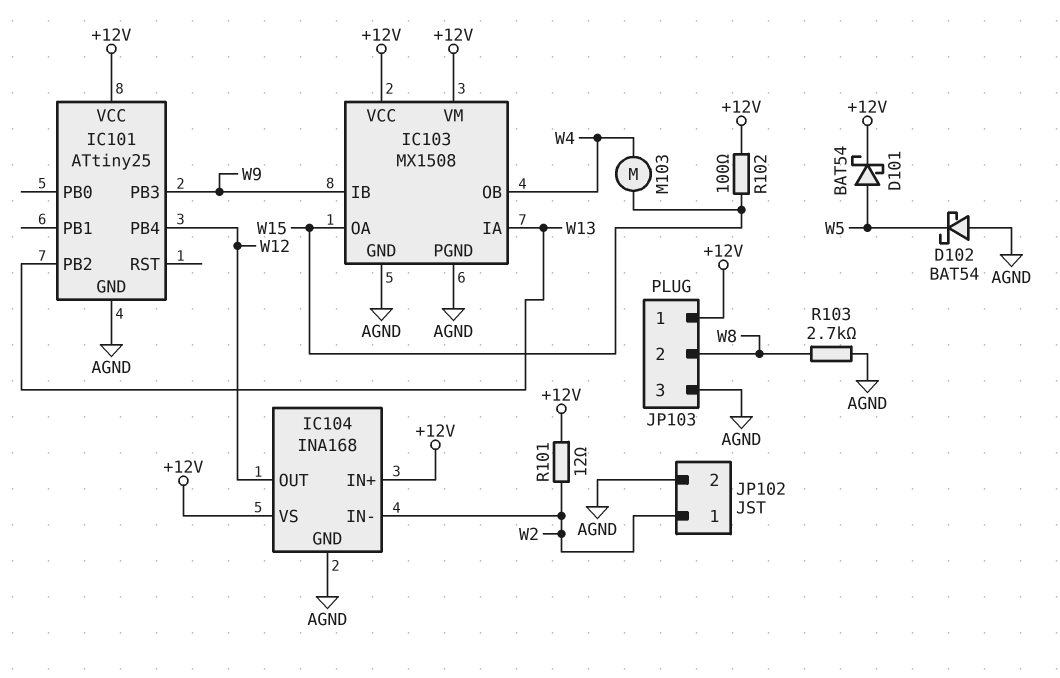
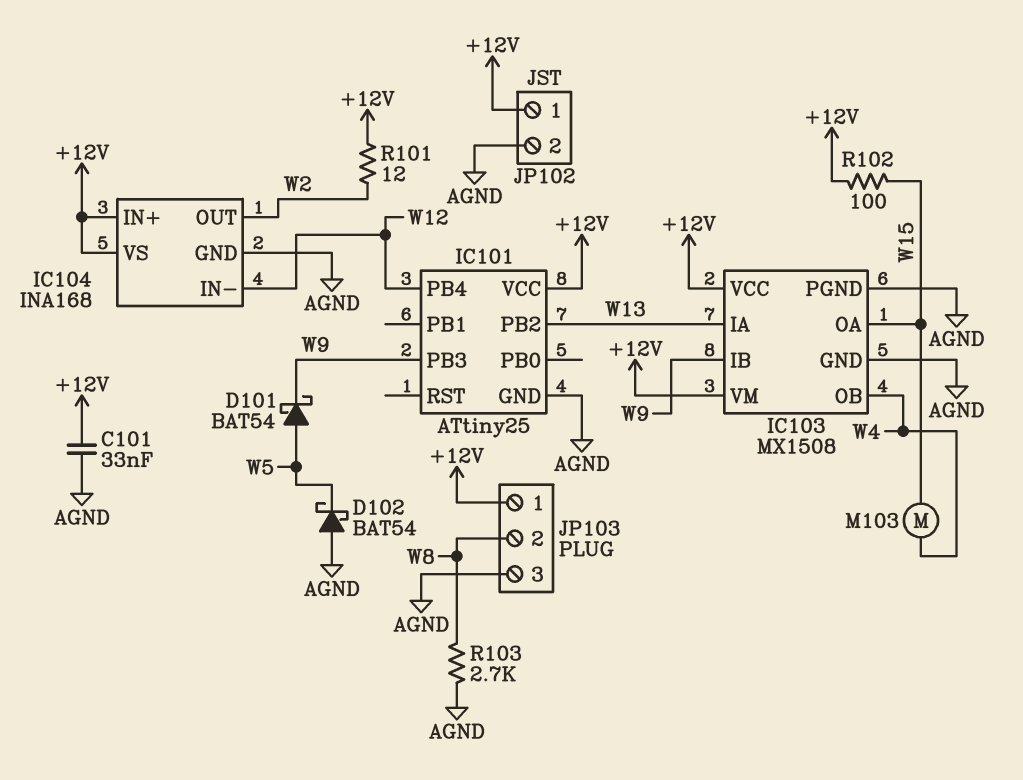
C101: none -> 33nF (+12V, AGND)
D101: schottky BAT54 (A W5, K +12V) -> schottky BAT54 (A W5, K W9)
IC104 pin IN-: W2 -> W12
IC104 pin OUT: W12 -> W2
JP102 pin 1: W2 -> +12V

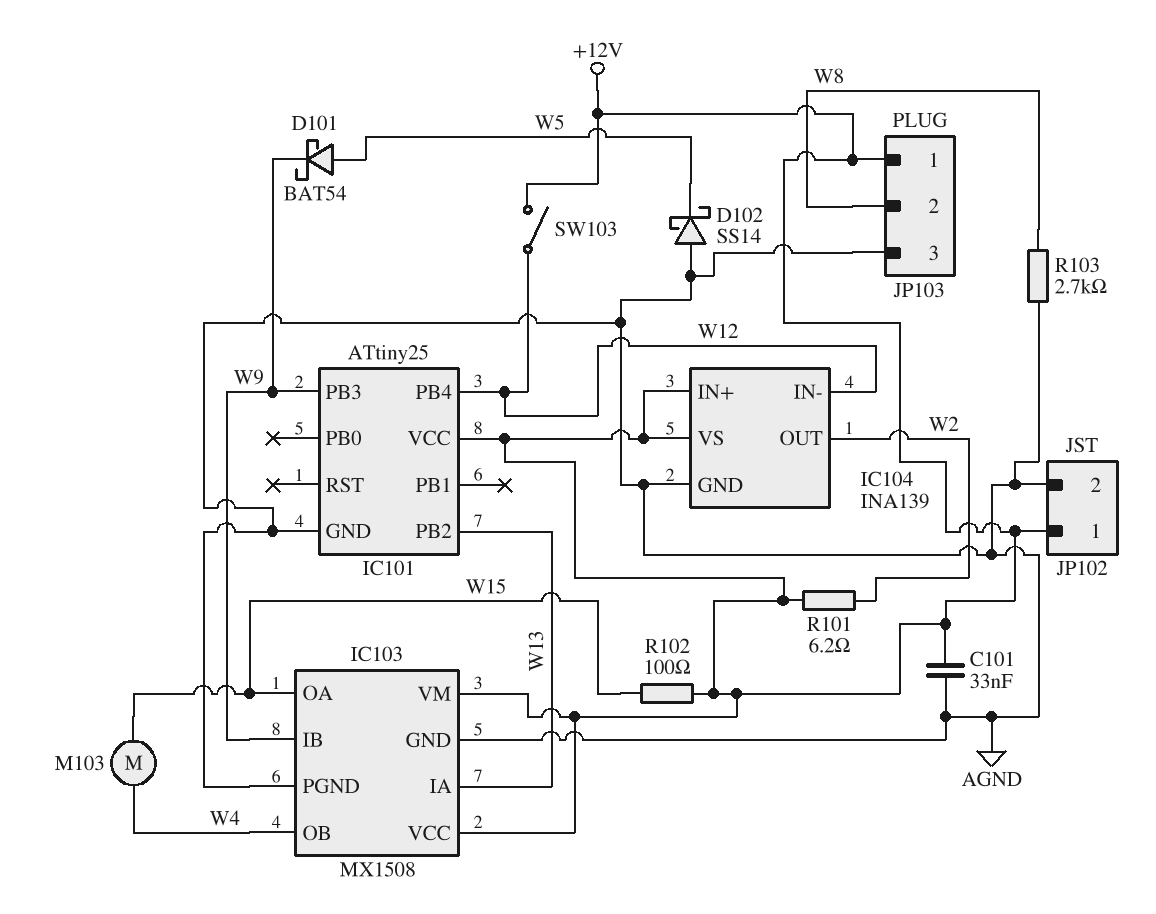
D102: schottky BAT54 (A AGND, K W5) -> schottky SS14 (A AGND, K W5)
IC104: INA168 -> INA139
R101: 12 (+12V, W2) -> 6.2 (+12V, W2)
SW103: none -> switch (+12V, W12)

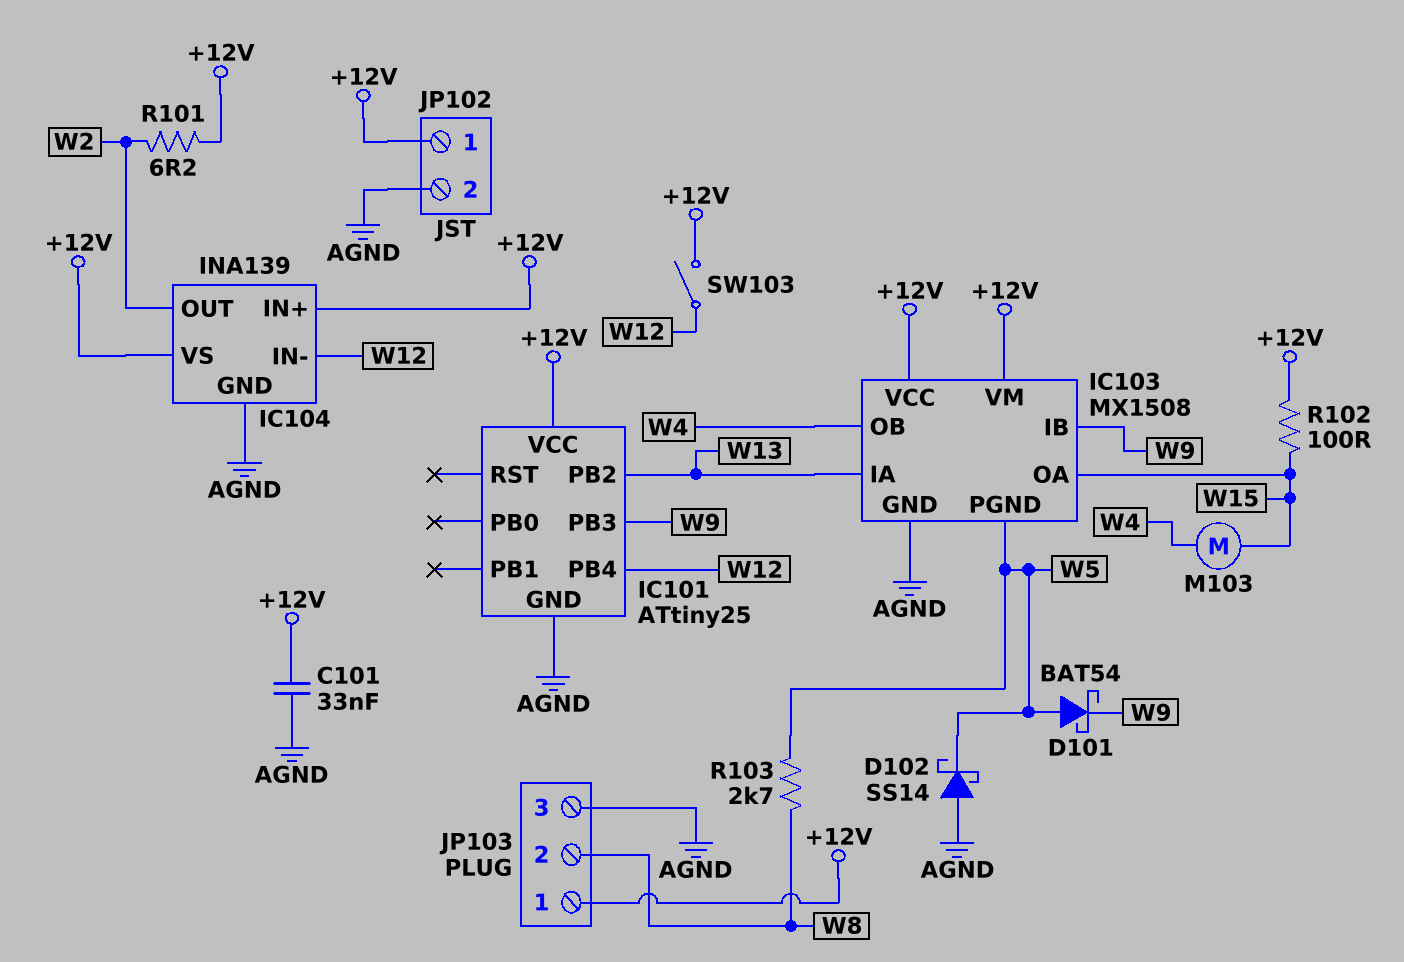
IC103 pin PGND: AGND -> W5
R103: 2.7k (AGND, W8) -> 2.7k (W5, W8)

